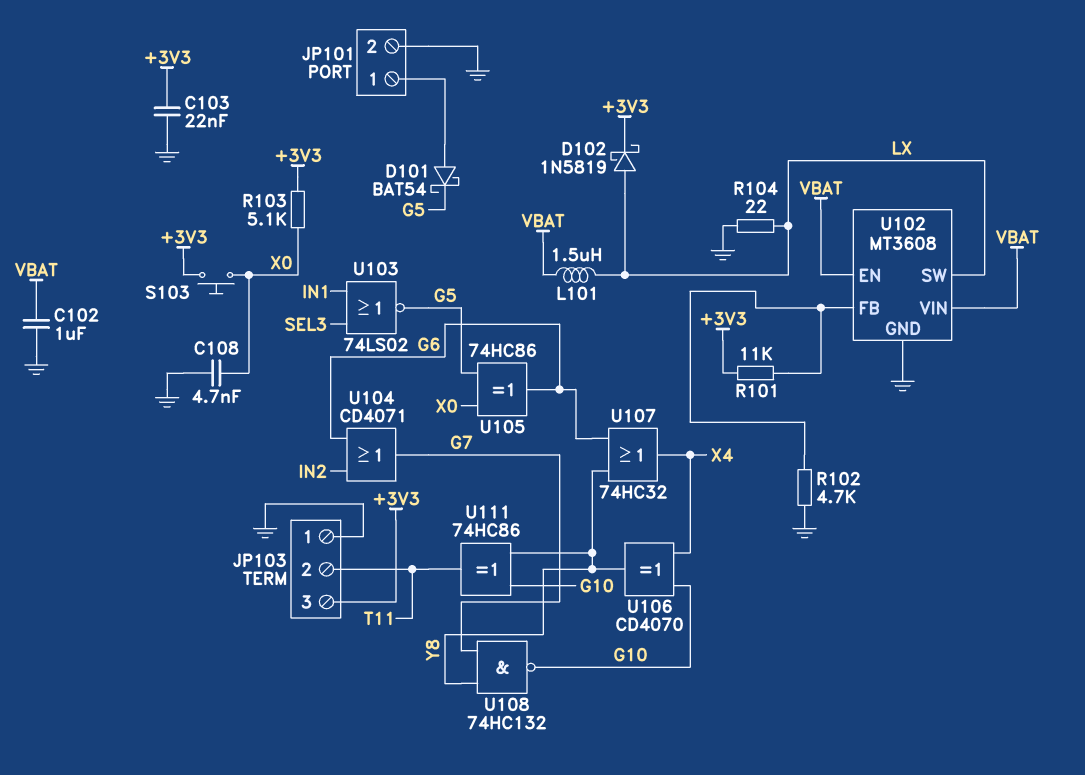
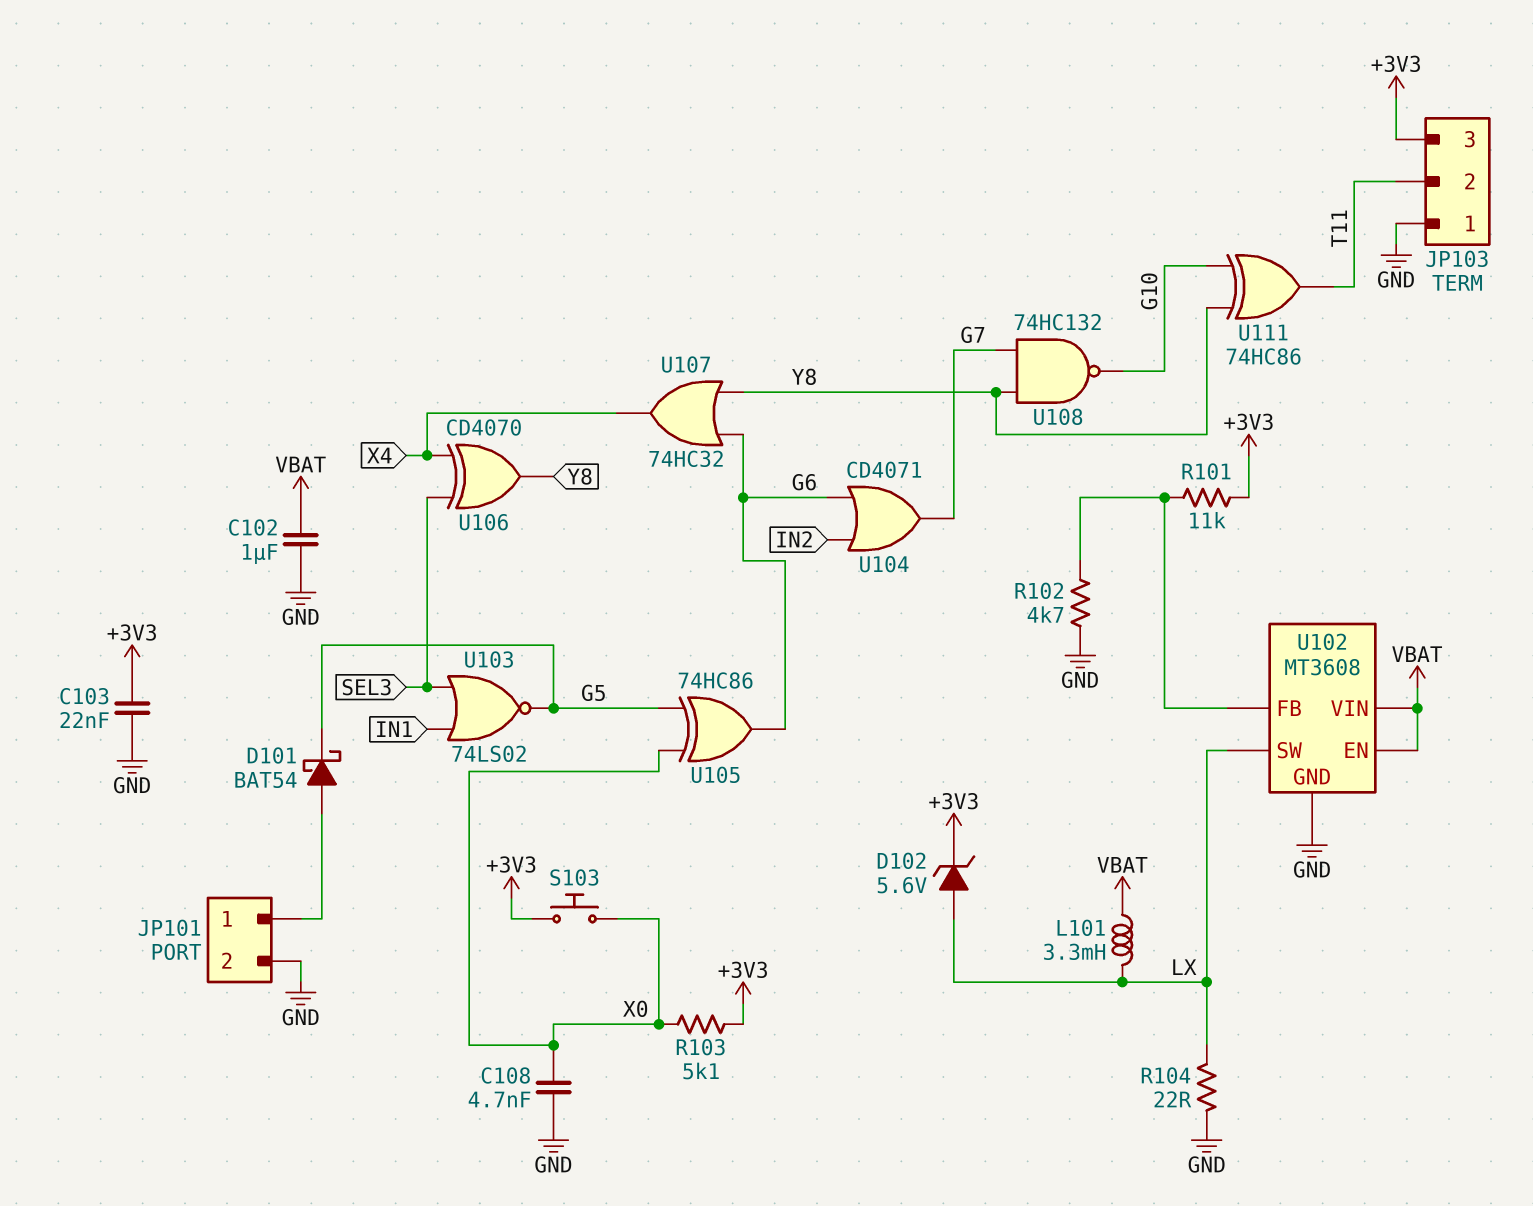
D102: schottky 1N5819 (A LX, K +3V3) -> zener 5.6V (A LX, K +3V3)
L101: 1.5uH (LX, VBAT) -> 3.3mH (LX, VBAT)
U106: XOR CD4070 (in G10, in X4, out Y8) -> XOR CD4070 (in SEL3, in X4, out Y8)

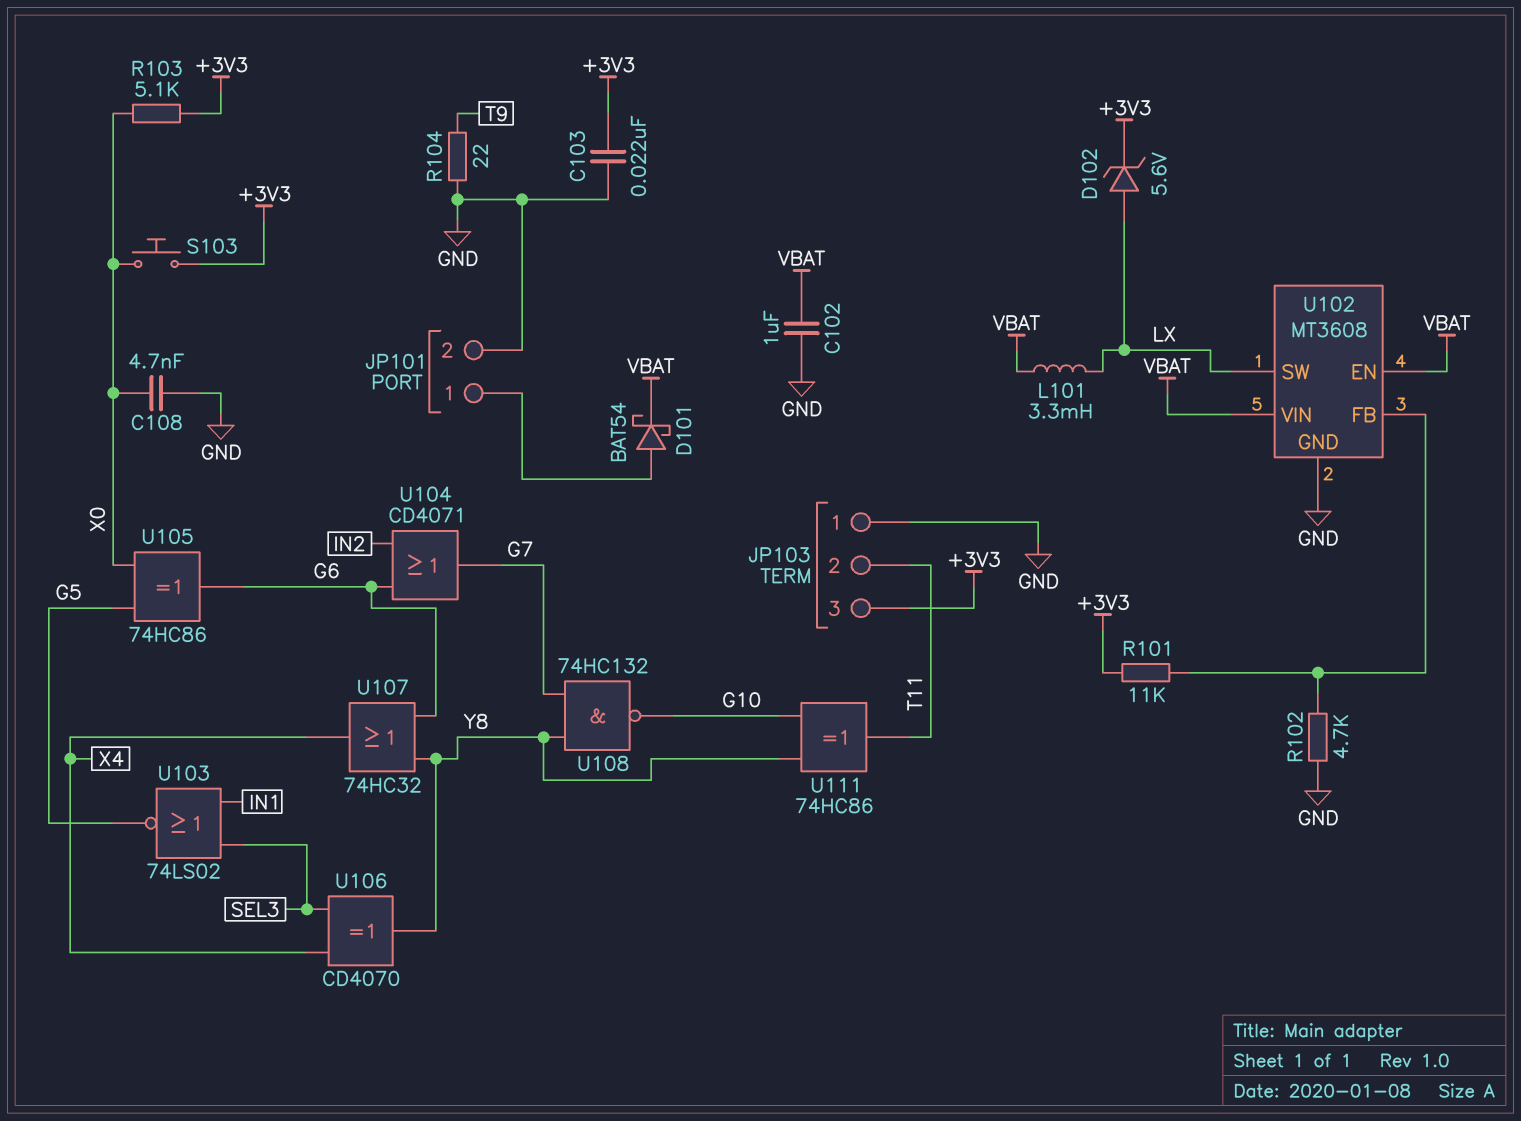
D101: schottky BAT54 (A JP101/1, K G5) -> schottky BAT54 (A JP101/1, K VBAT)
R104: 22 (GND, LX) -> 22 (GND, T9)

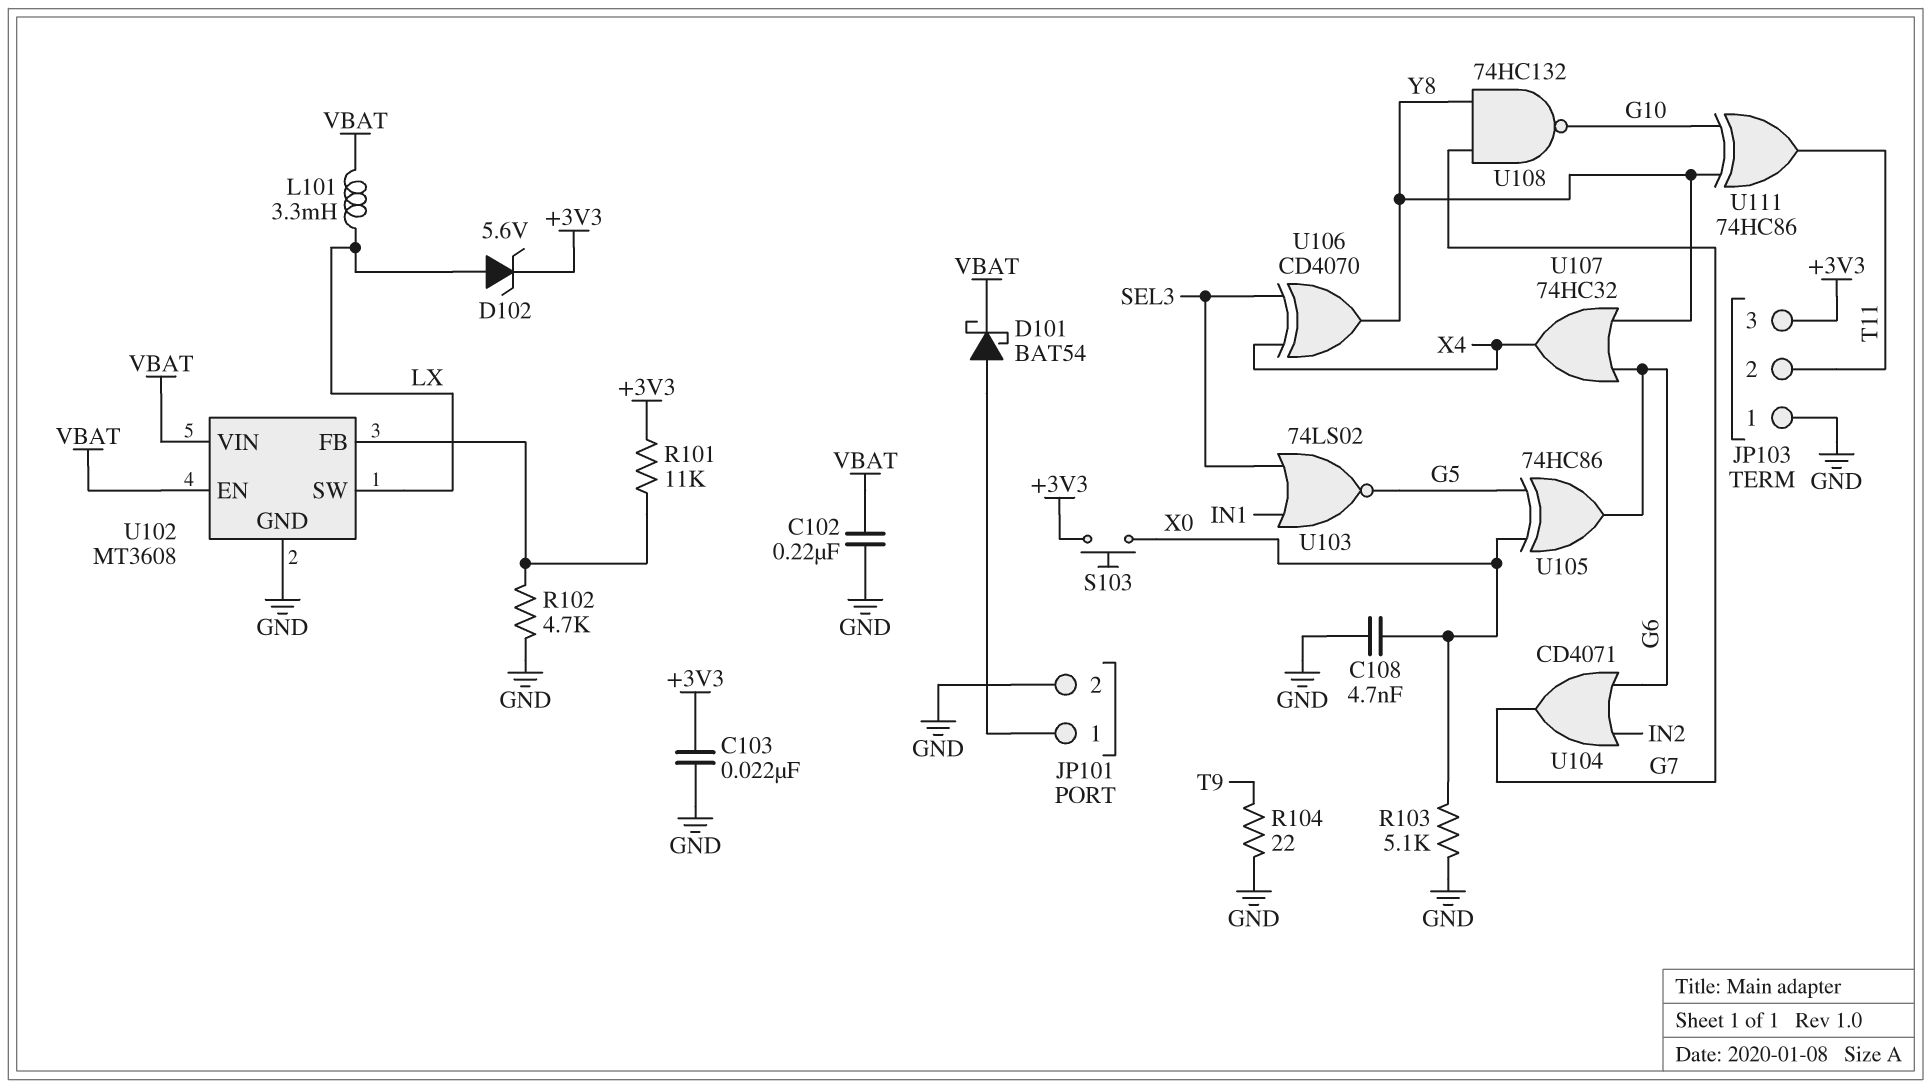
C102: 1uF (GND, VBAT) -> 220nF (GND, VBAT)
R103: 5.1k (+3V3, X0) -> 5.1k (GND, X0)

